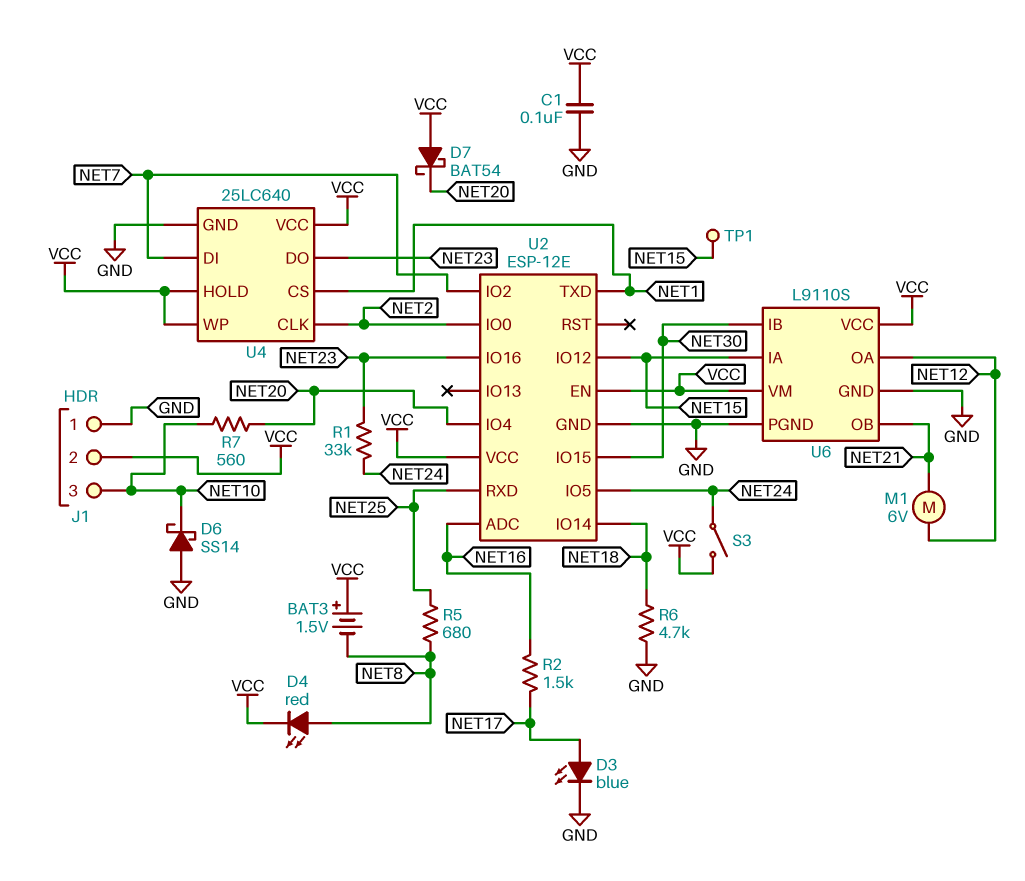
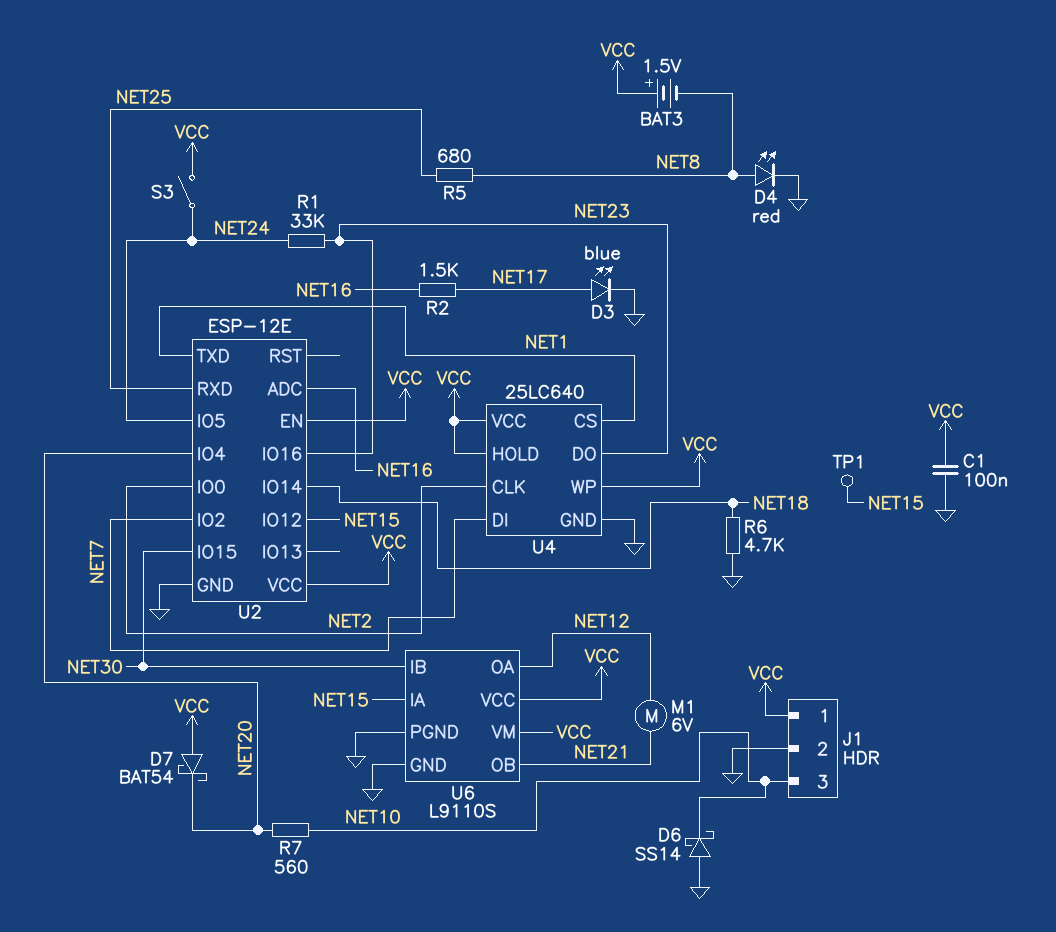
D4: LED red (A NET8, K VCC) -> LED red (A NET8, K GND)
J1 pin 1: GND -> VCC
J1 pin 2: VCC -> GND

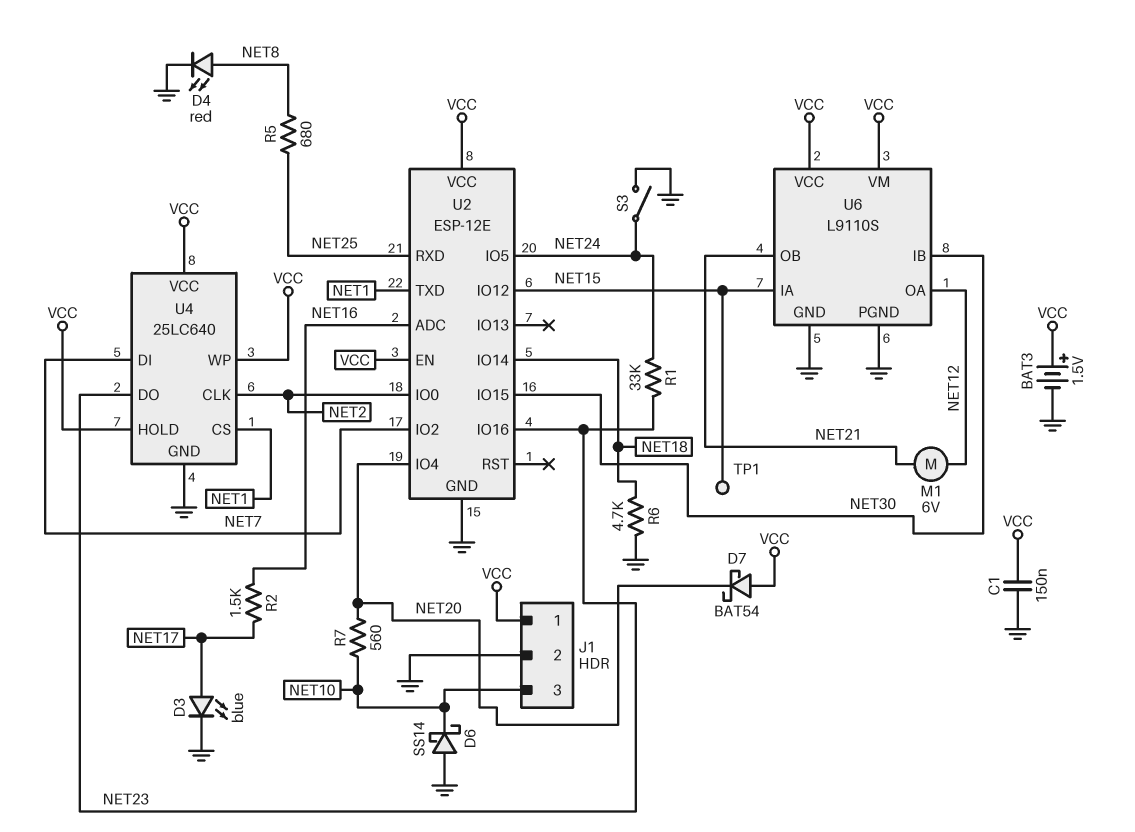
BAT3: 1.5V (plus VCC, minus NET8) -> 1.5V (plus VCC, minus GND)
C1: 100nF (GND, VCC) -> 150nF (GND, VCC)
S3: switch (NET24, VCC) -> switch (GND, NET24)

